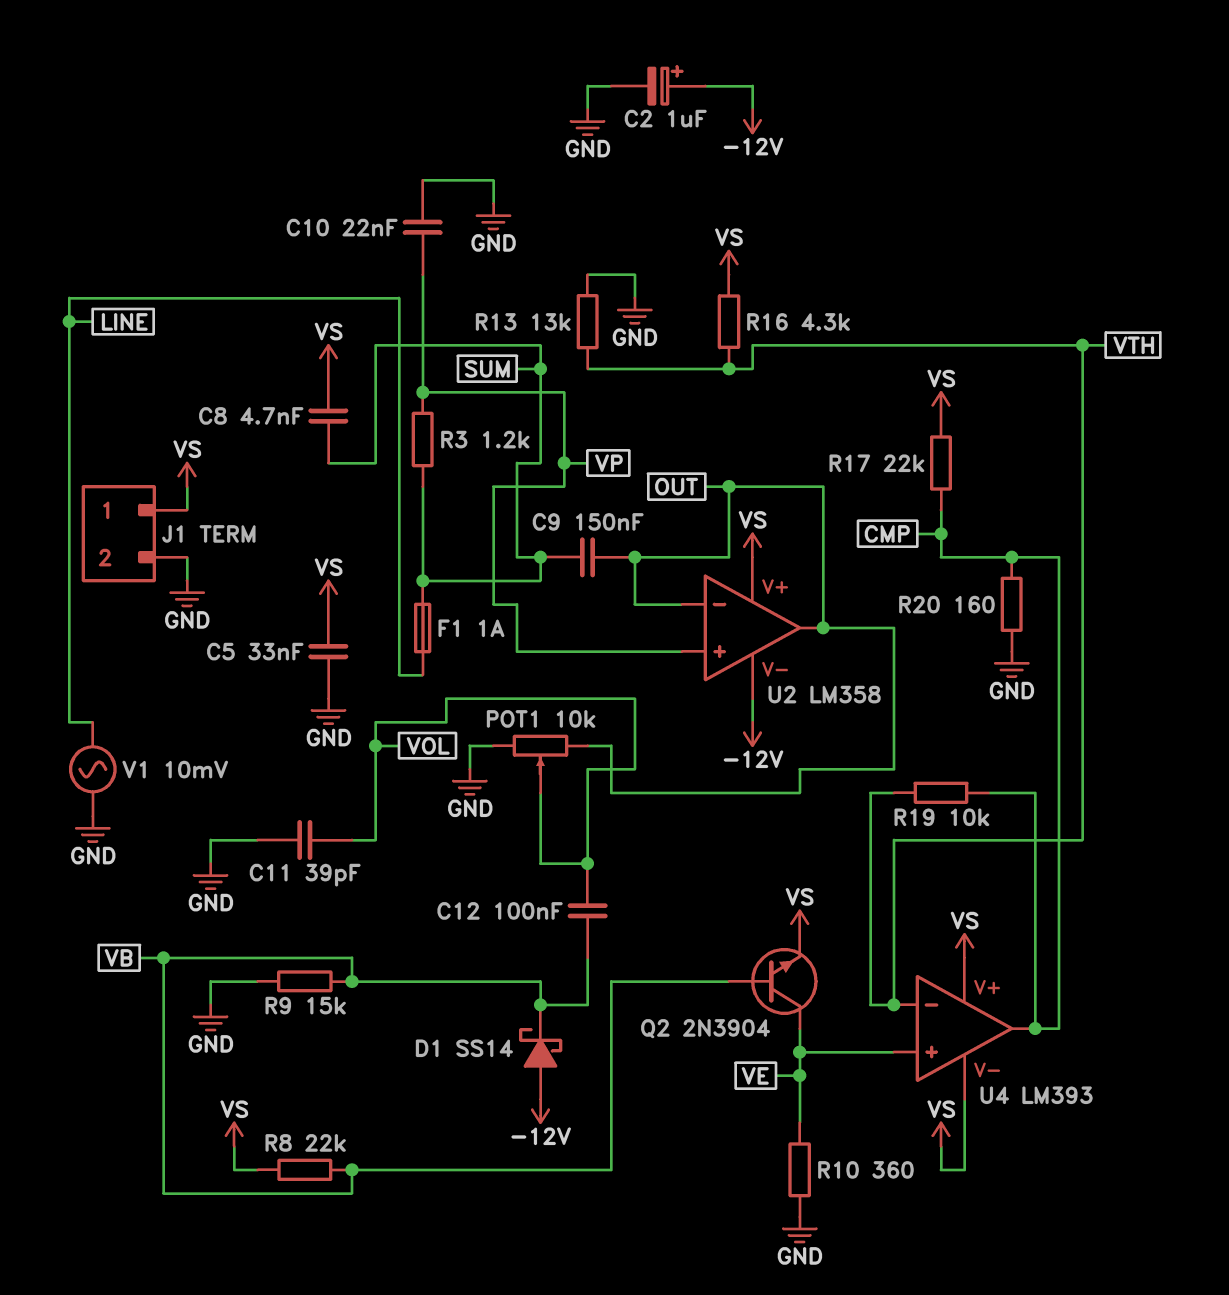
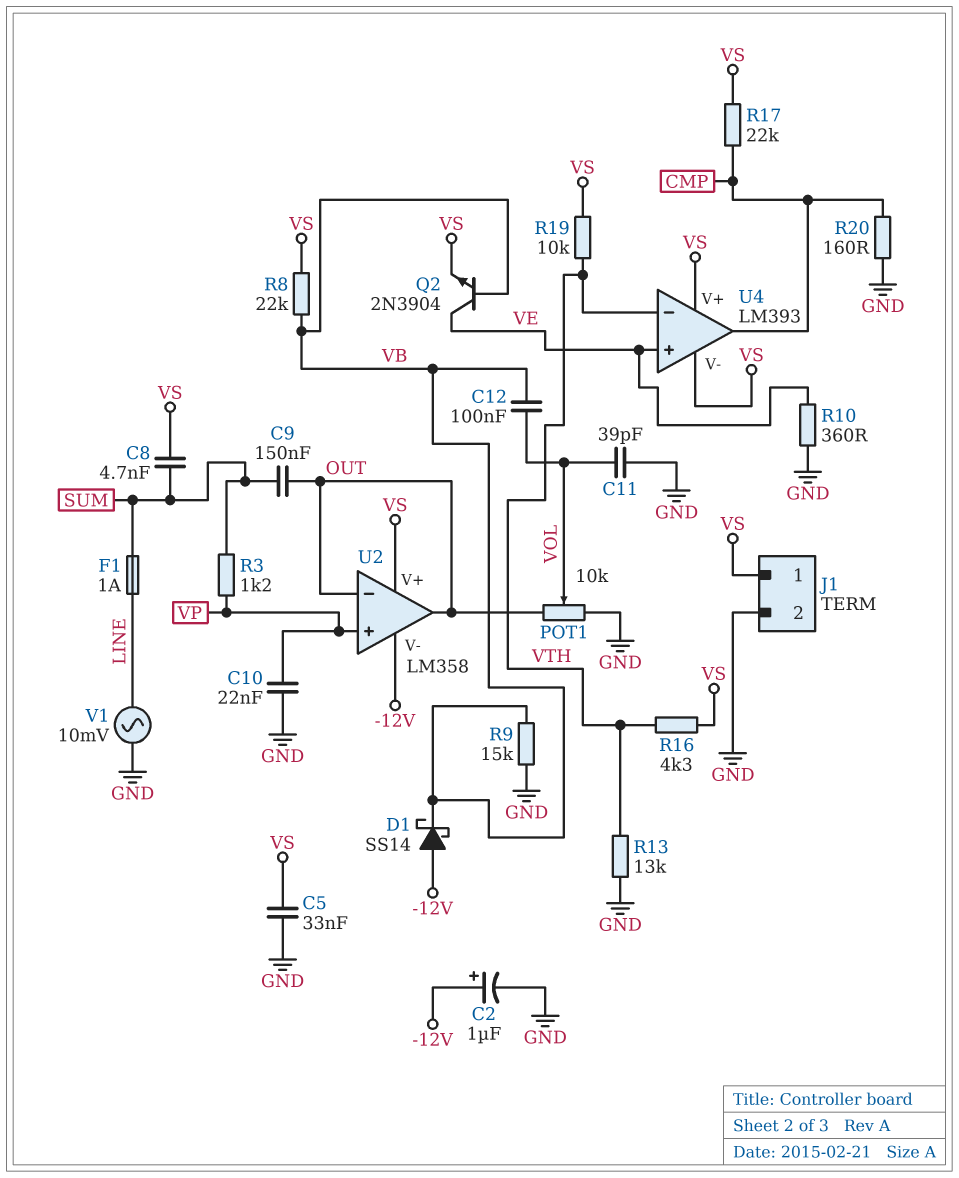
R19: 10k (CMP, VTH) -> 10k (VS, VTH)

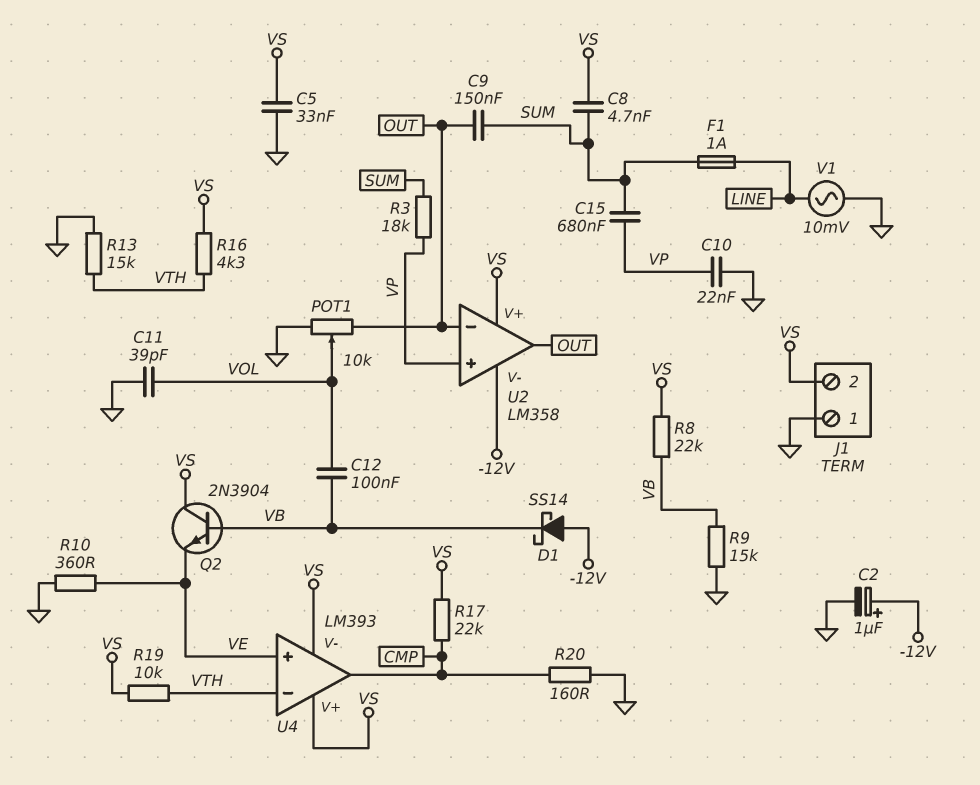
C15: none -> 680nF (SUM, VP)
J1 pin 1: VS -> GND
J1 pin 2: GND -> VS
Q2: NPN 2N3904 (B VB, C VE, E VS) -> NPN 2N3904 (B VB, C VS, E VE)
R3: 1.2k (SUM, VP) -> 18k (SUM, VP)
R13: 13k (GND, VTH) -> 15k (GND, VTH)

